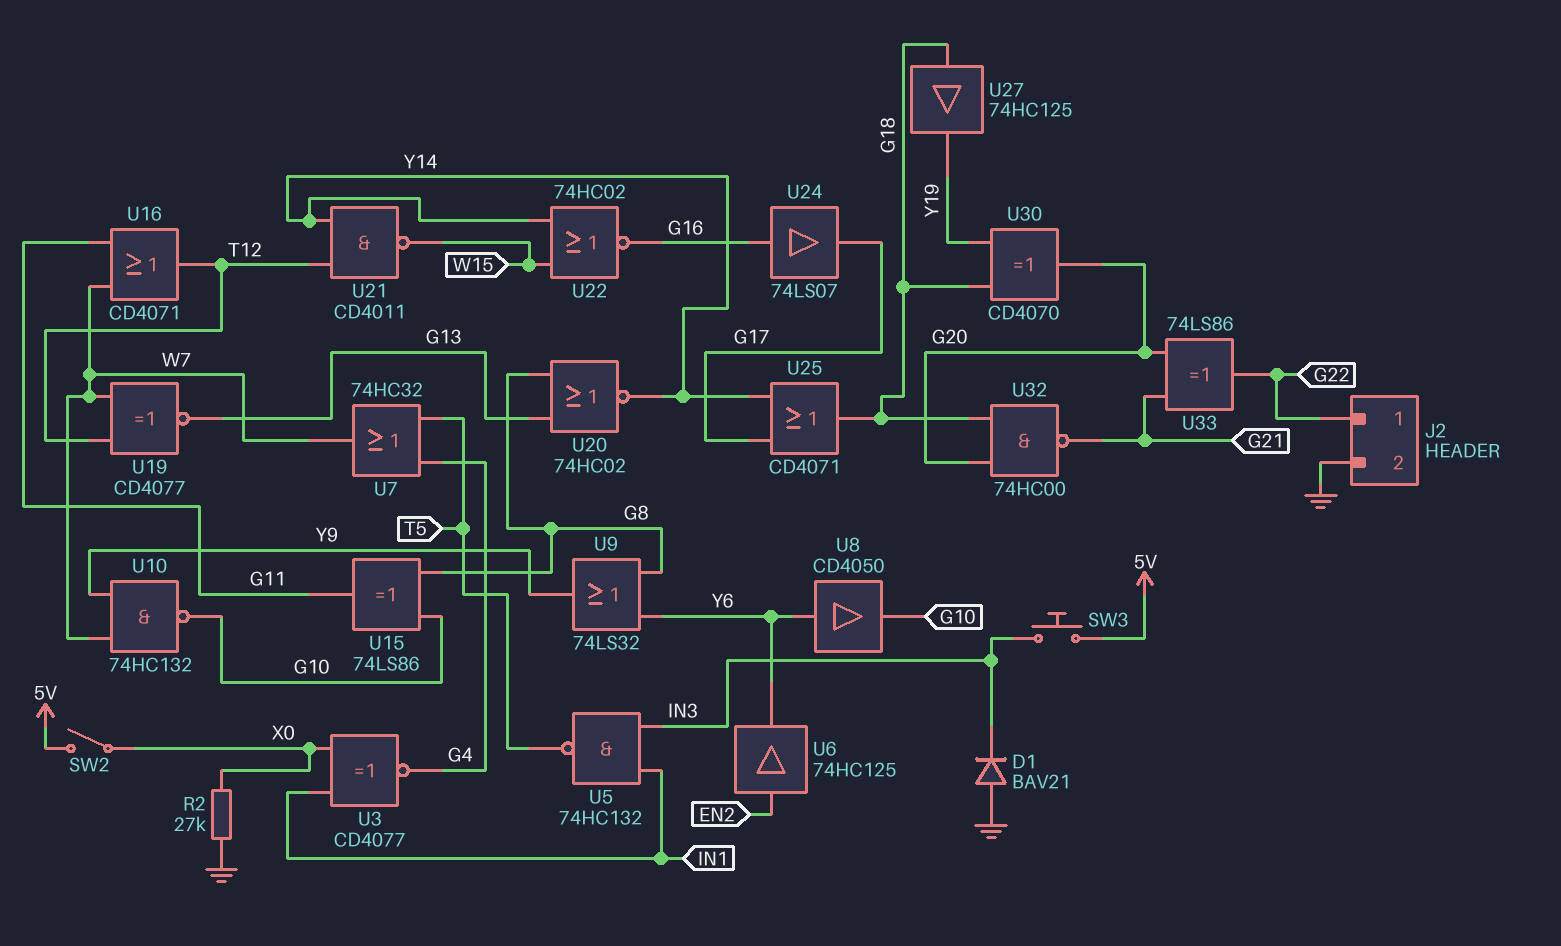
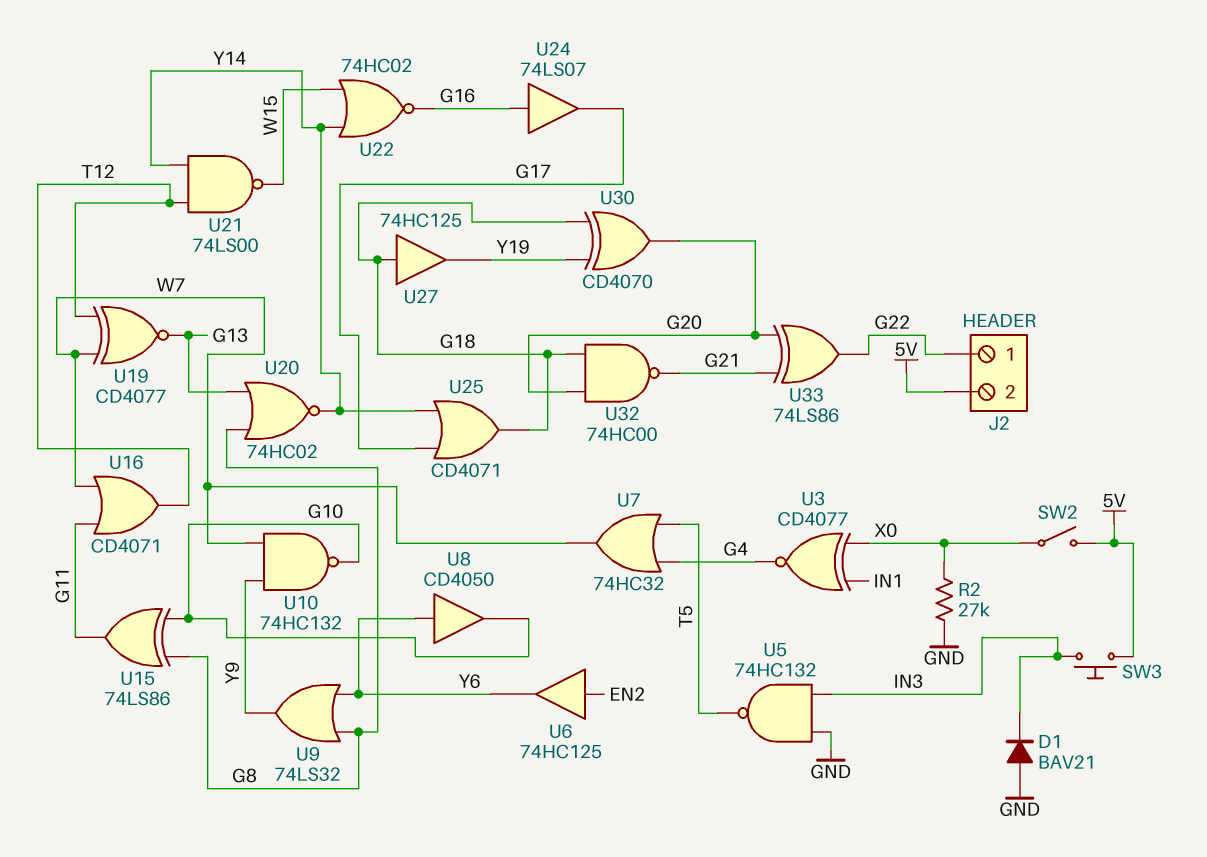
J2 pin 2: GND -> 5V
U5: NAND 74HC132 (in IN1, in IN3, out T5) -> NAND 74HC132 (in GND, in IN3, out T5)
U21: NAND CD4011 (in T12, in Y14, out W15) -> NAND 74LS00 (in T12, in Y14, out W15)

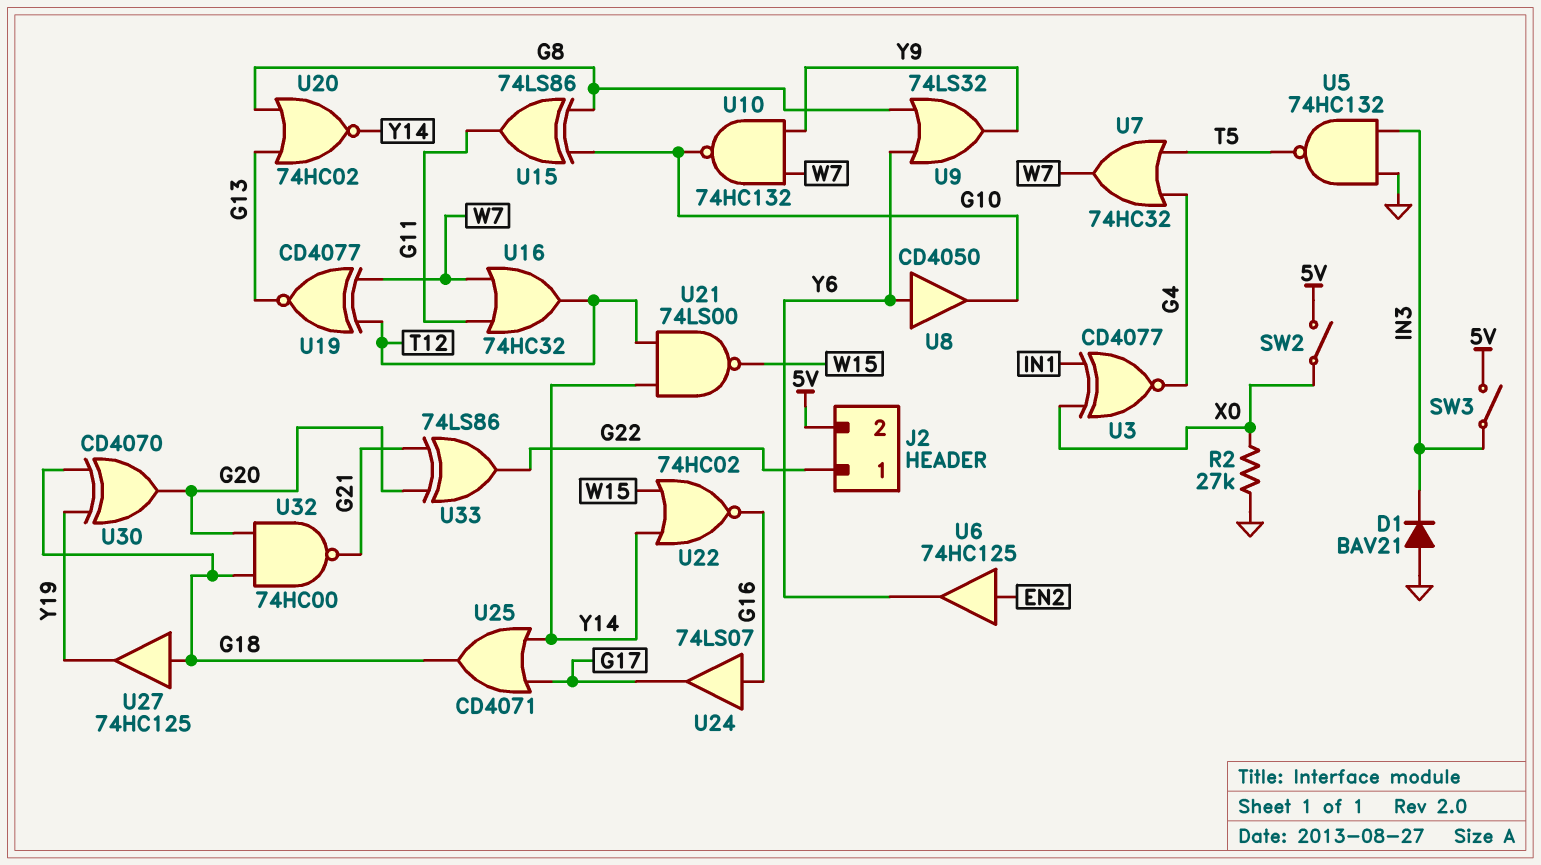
SW3: button (5V, IN3) -> switch (5V, IN3)
U16: OR CD4071 (in G11, in W7, out T12) -> OR 74HC32 (in G11, in W7, out T12)

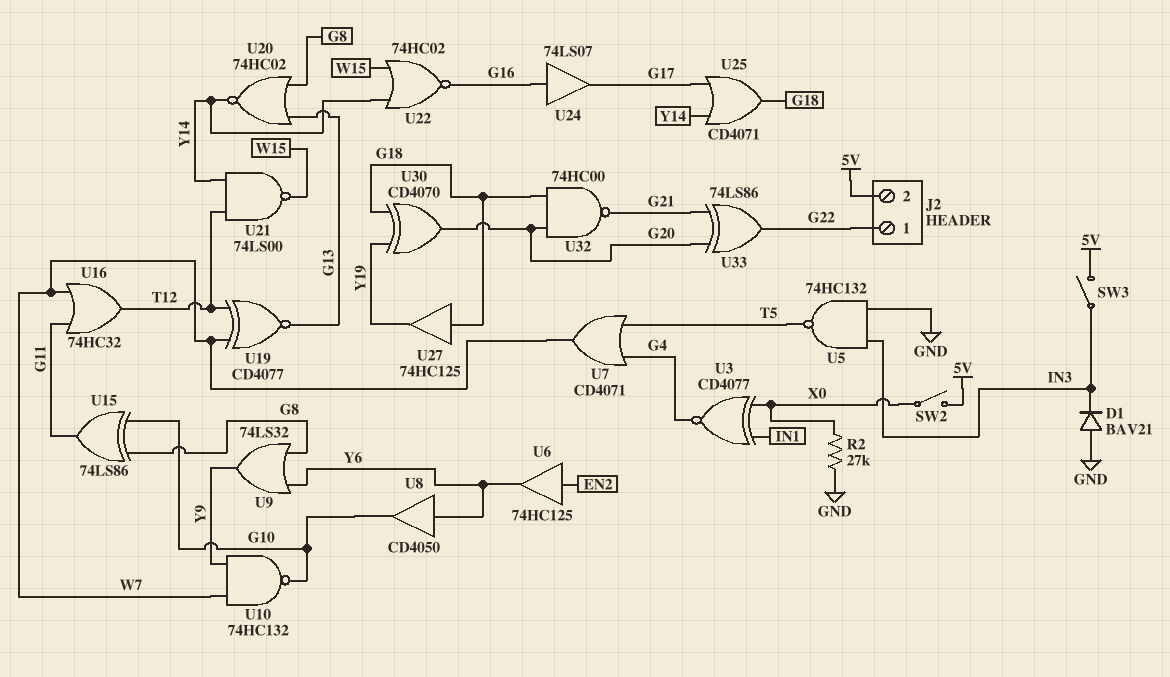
U7: OR 74HC32 (in G4, in T5, out W7) -> OR CD4071 (in G4, in T5, out W7)

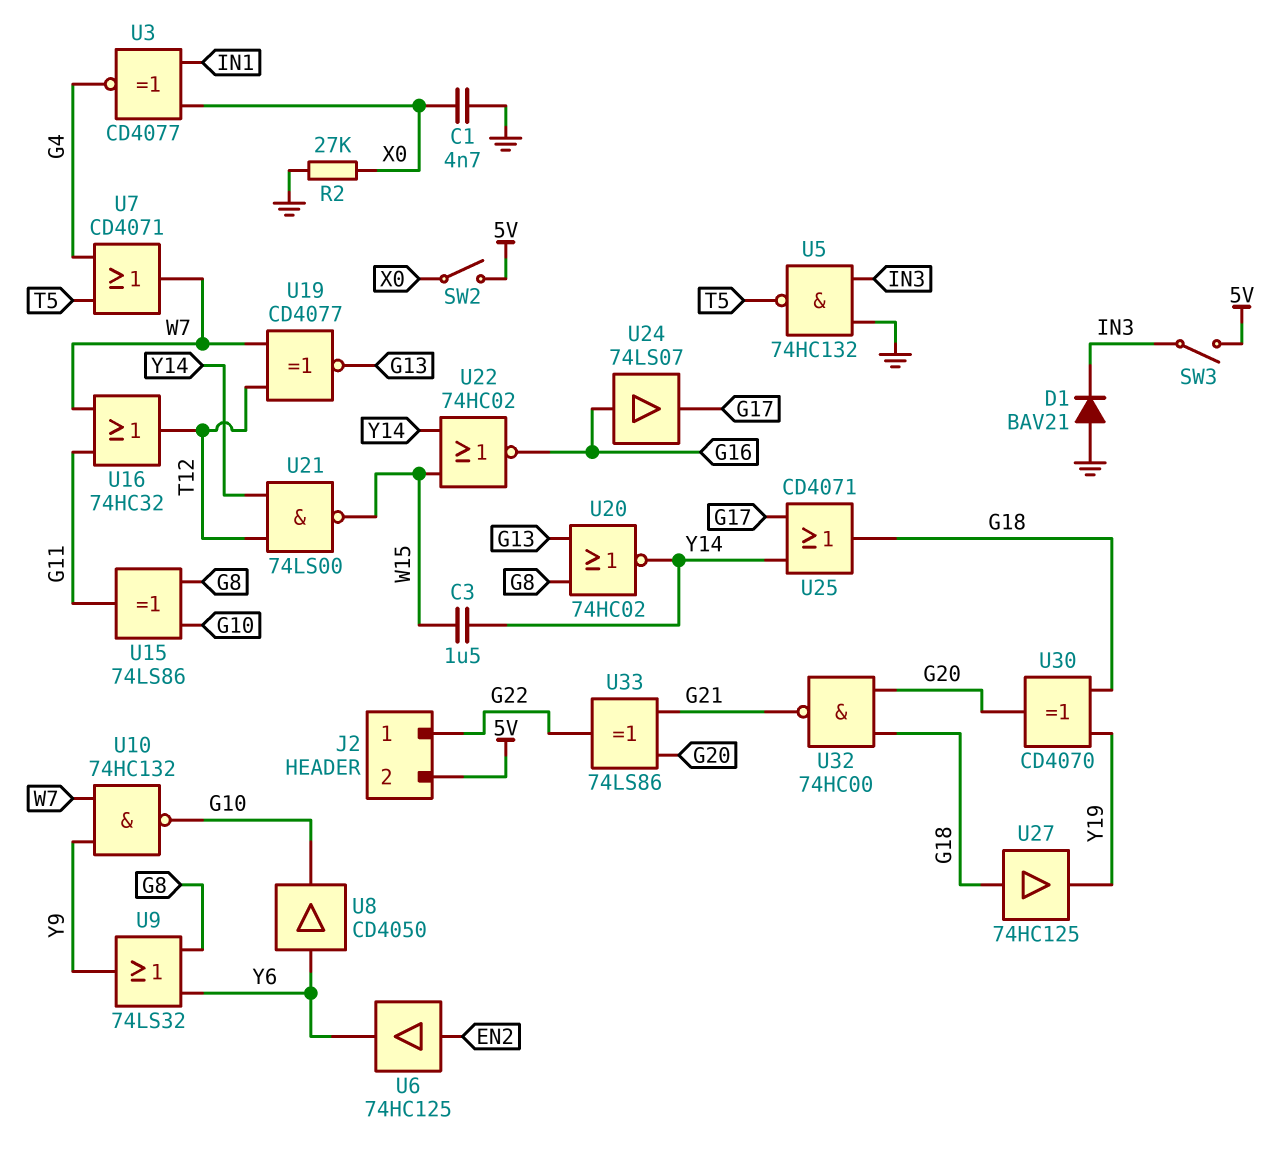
C1: none -> 4.7nF (GND, X0)
C3: none -> 1.5uF (W15, Y14)

